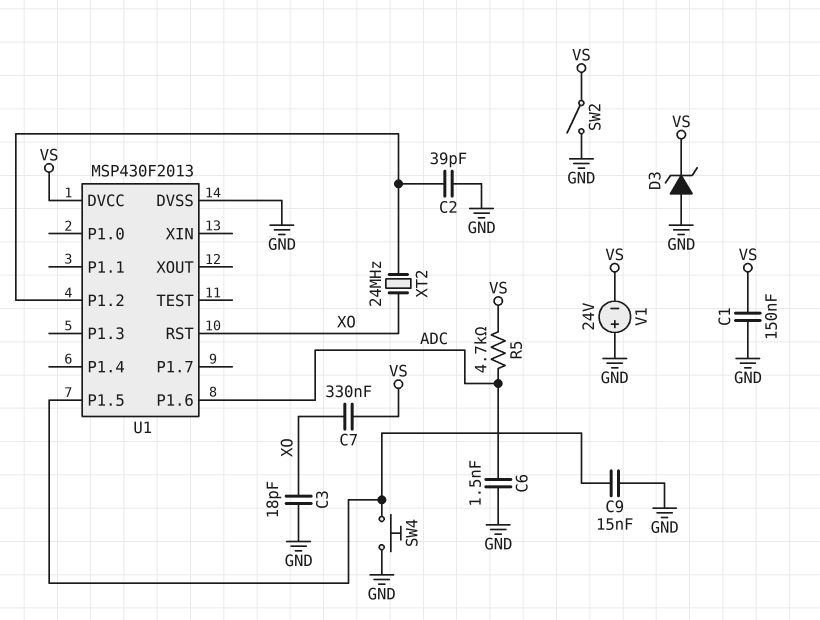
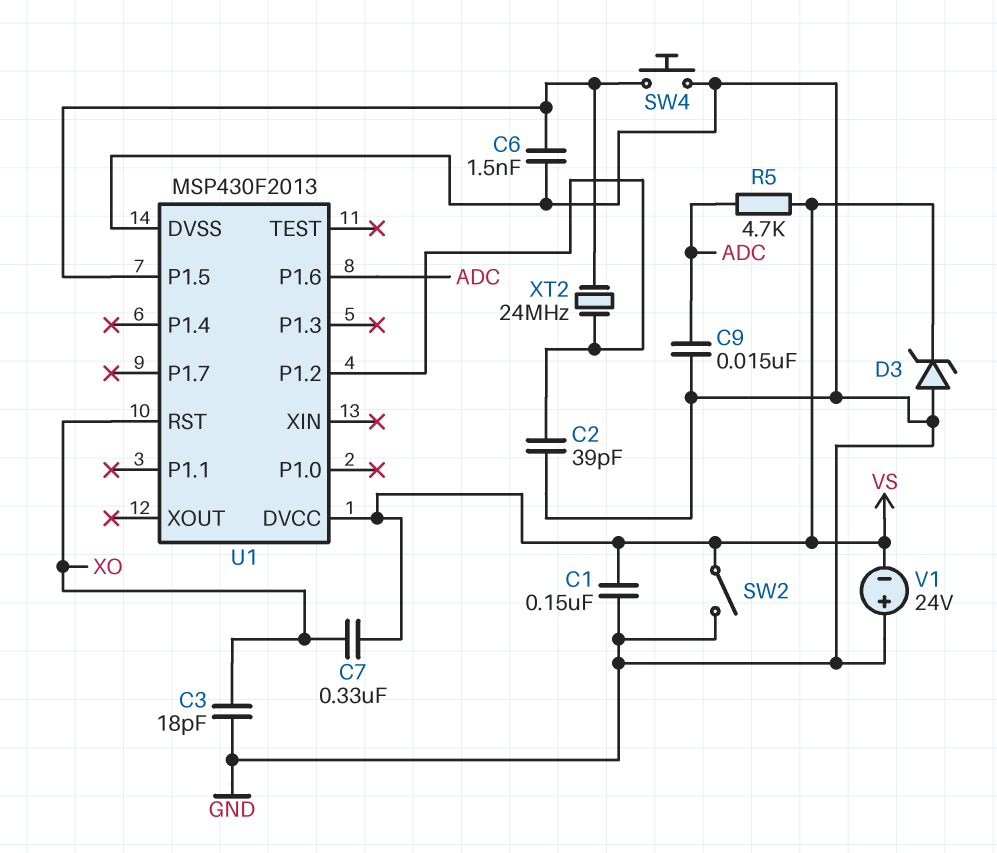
C6: 1.5nF (ADC, GND) -> 1.5nF (GND, U1/P1.5)
C9: 15nF (GND, U1/P1.5) -> 15nF (ADC, GND)
XT2: 24MHz (U1/P1.2, XO) -> 24MHz (U1/P1.2, U1/P1.5)

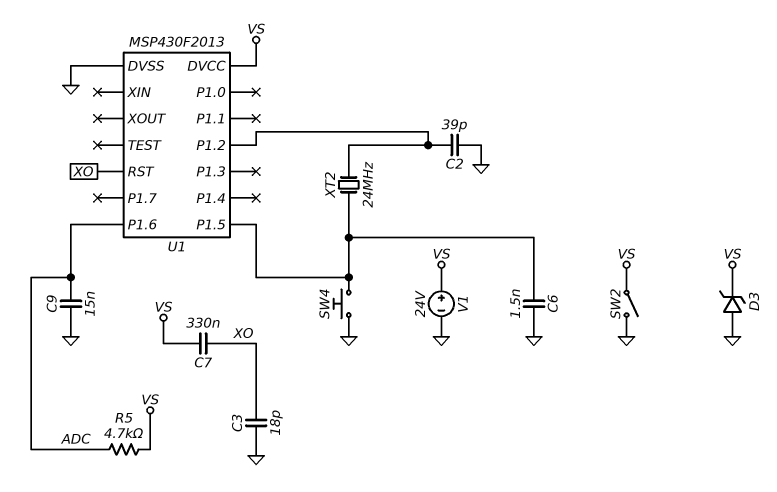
C1: 150nF (GND, VS) -> none
V1: 24V (plus GND, minus VS) -> 24V (plus VS, minus GND)

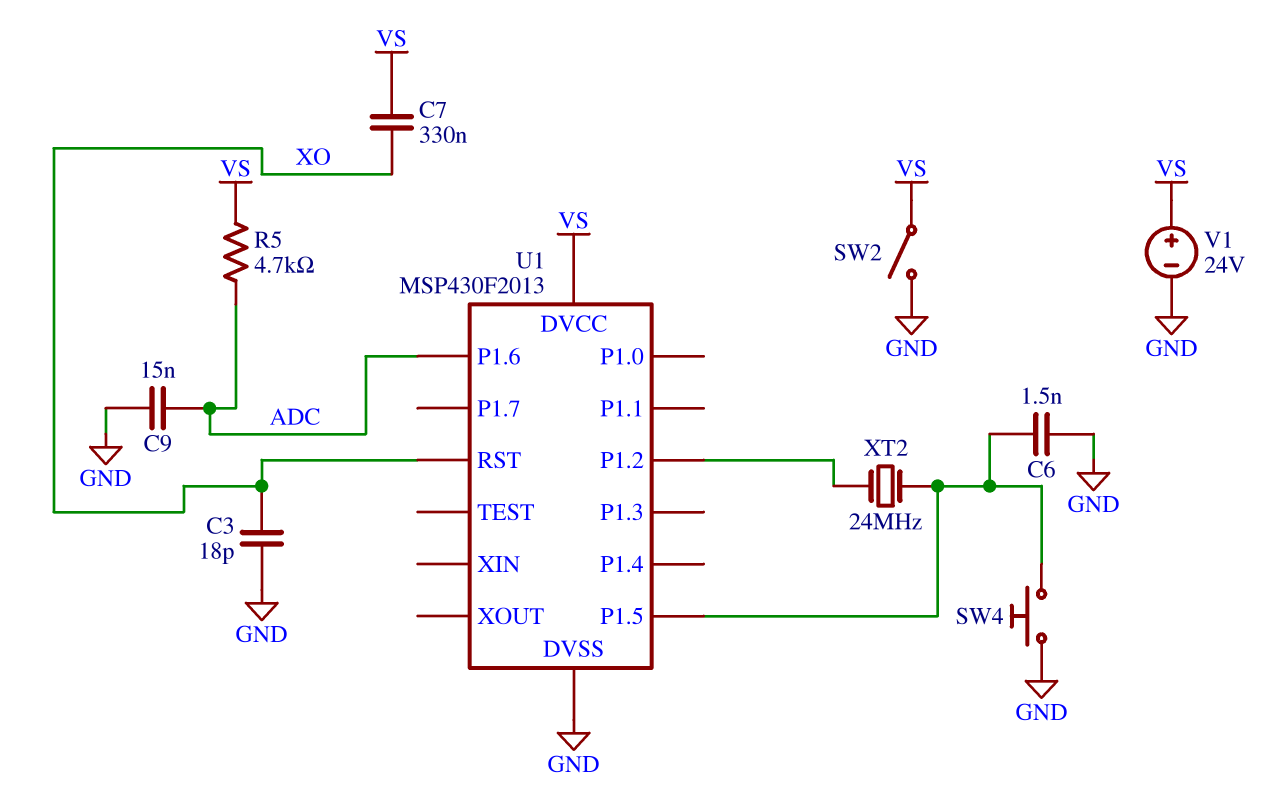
C2: 39pF (GND, U1/P1.2) -> none
D3: zener (A GND, K VS) -> none

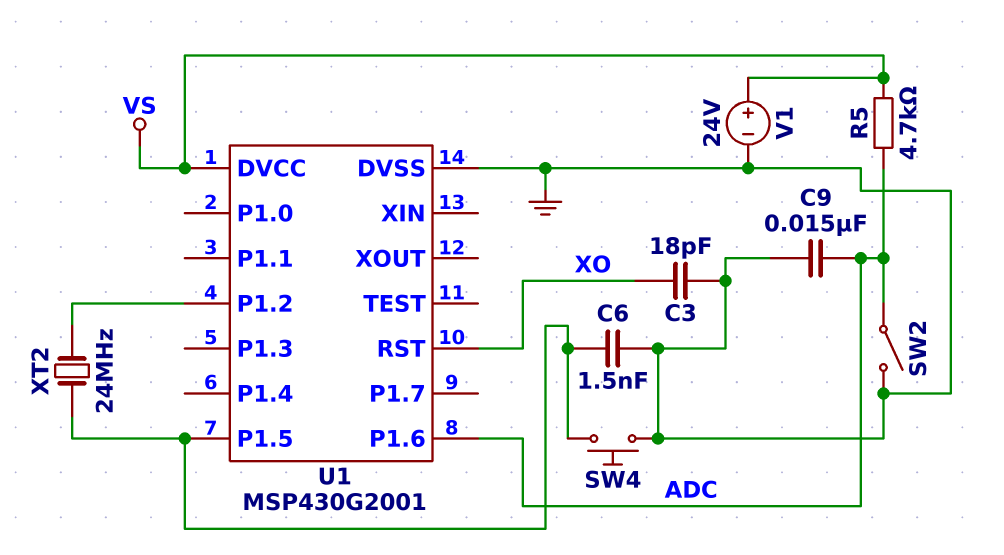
C7: 330nF (VS, XO) -> none
SW2: switch (GND, VS) -> switch (ADC, GND)
U1: MSP430F2013 -> MSP430G2001

